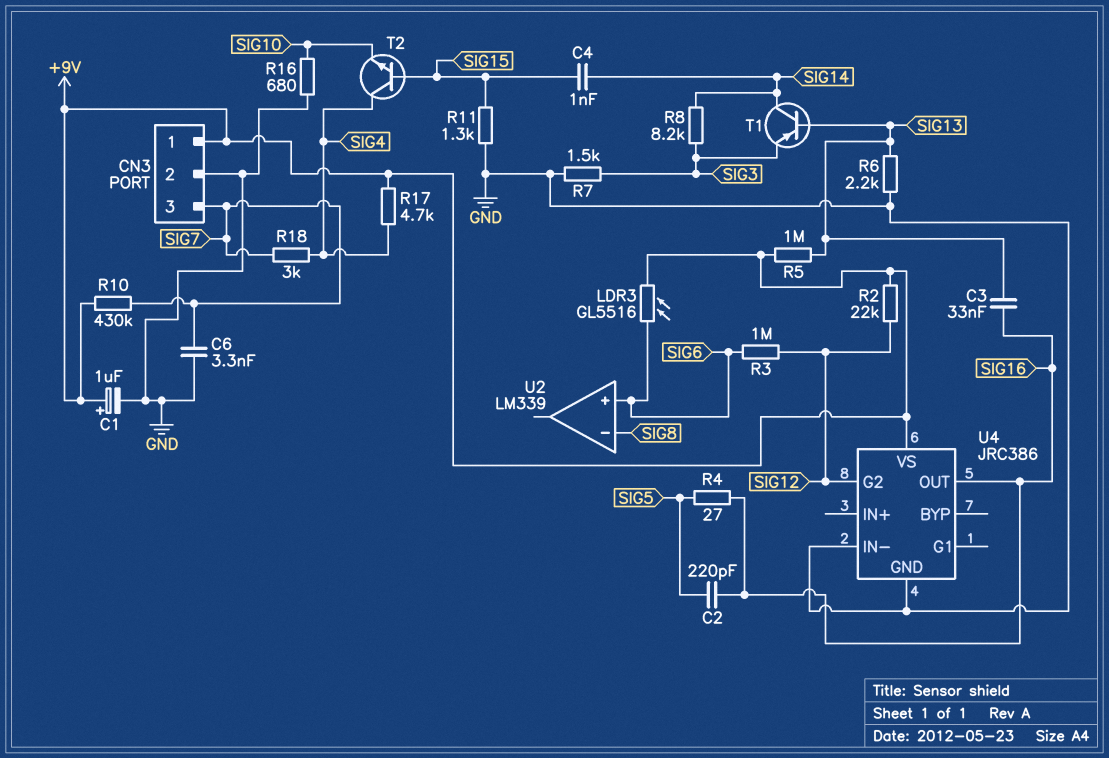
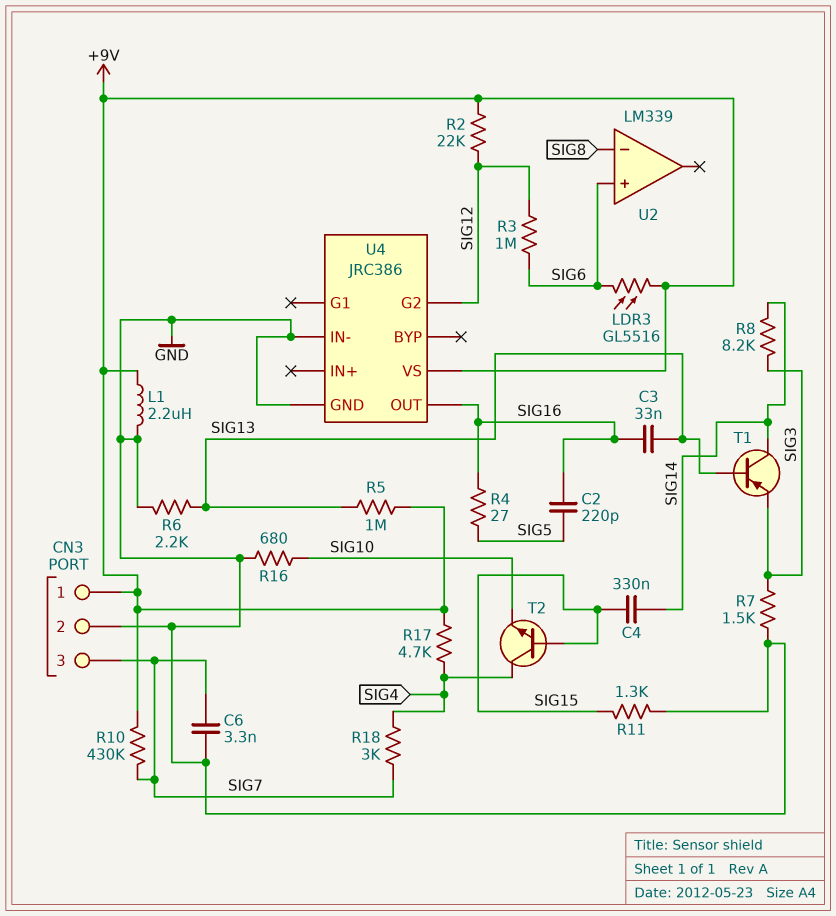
C1: 1uF (plus +9V, minus GND) -> none
C4: 1nF (SIG14, SIG15) -> 330nF (SIG14, SIG15)
L1: none -> 2.2uH (+9V, GND)

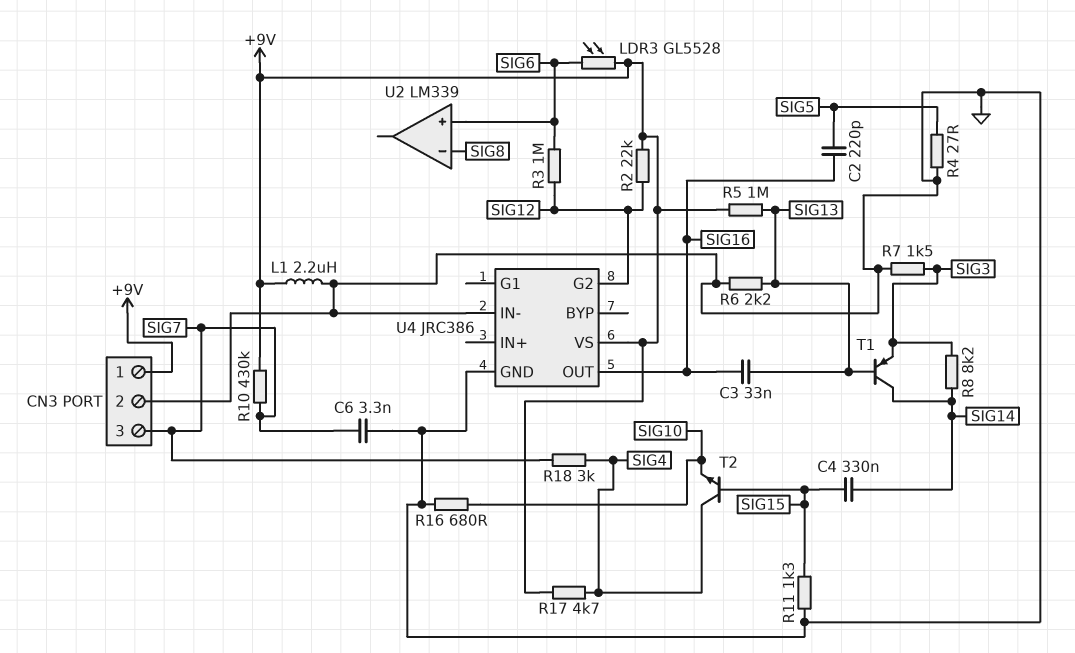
LDR3: GL5516 (+9V, SIG6) -> GL5528 (+9V, SIG6)
R4: 27 (SIG5, SIG16) -> 27 (GND, SIG5)

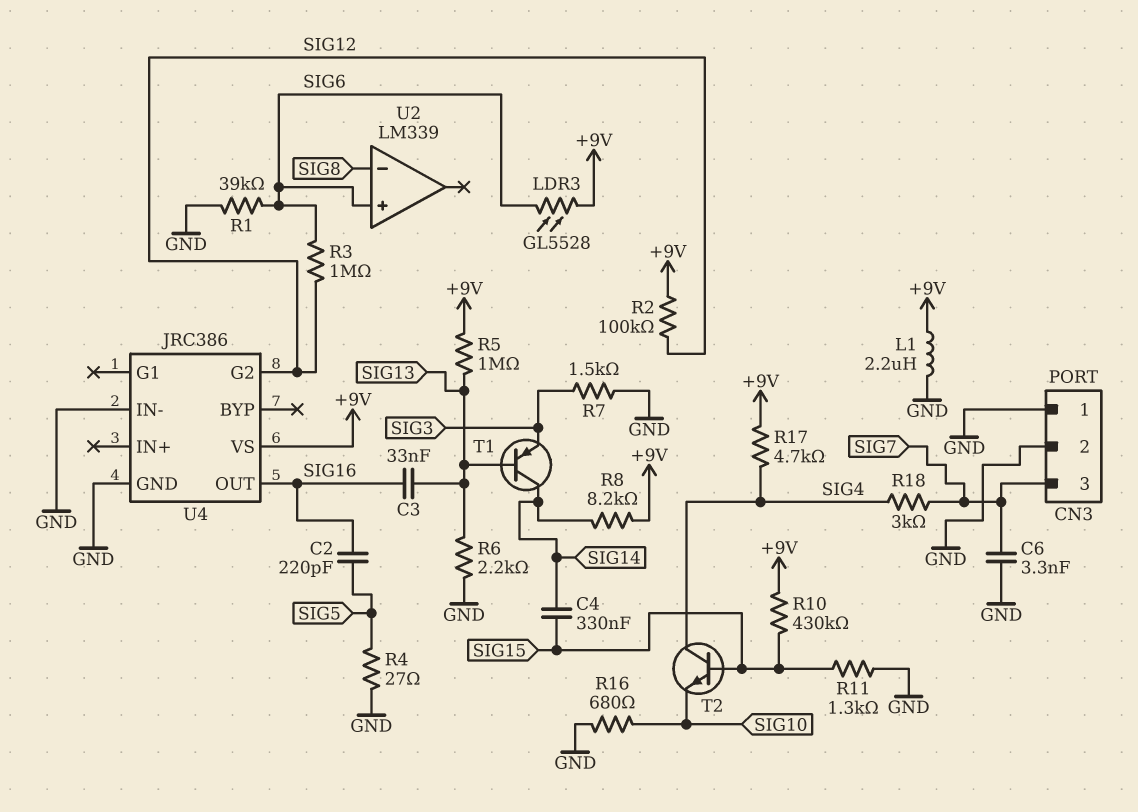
CN3 pin 1: +9V -> GND
R1: none -> 39k (GND, SIG6)
R2: 22k (+9V, SIG12) -> 100k (+9V, SIG12)
R8: 8.2k (SIG3, SIG14) -> 8.2k (+9V, SIG14)
R10: 430k (+9V, SIG7) -> 430k (+9V, SIG15)

